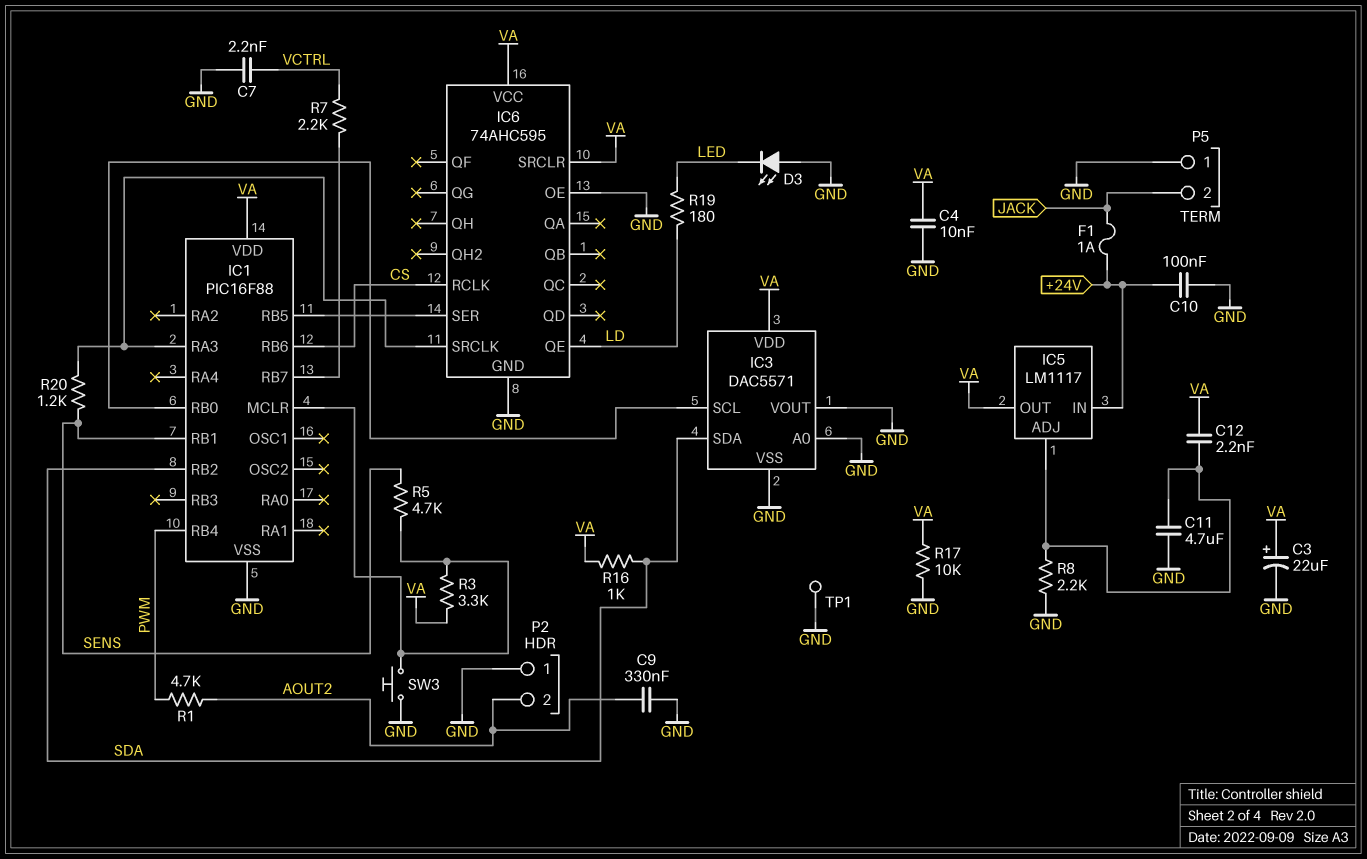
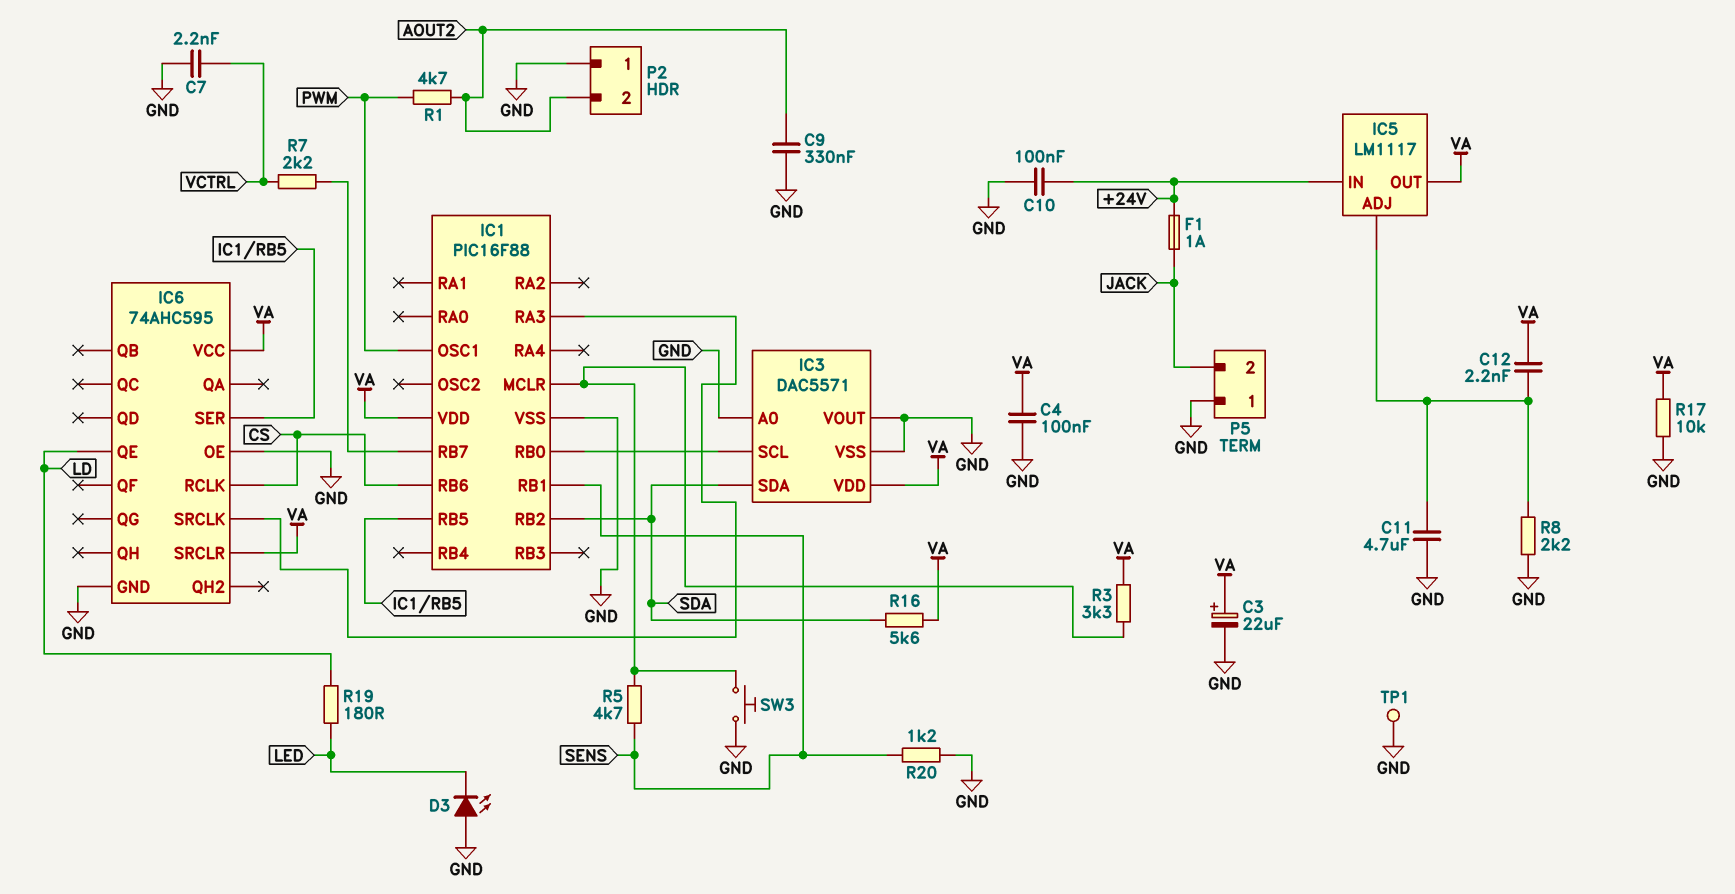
C4: 10nF (GND, VA) -> 100nF (GND, VA)
IC1 pin OSC1: none -> PWM
IC1 pin RB4: PWM -> none
R16: 1k (SDA, VA) -> 5.6k (SDA, VA)
R20: 1.2k (IC1/RA3, SENS) -> 1.2k (GND, SENS)

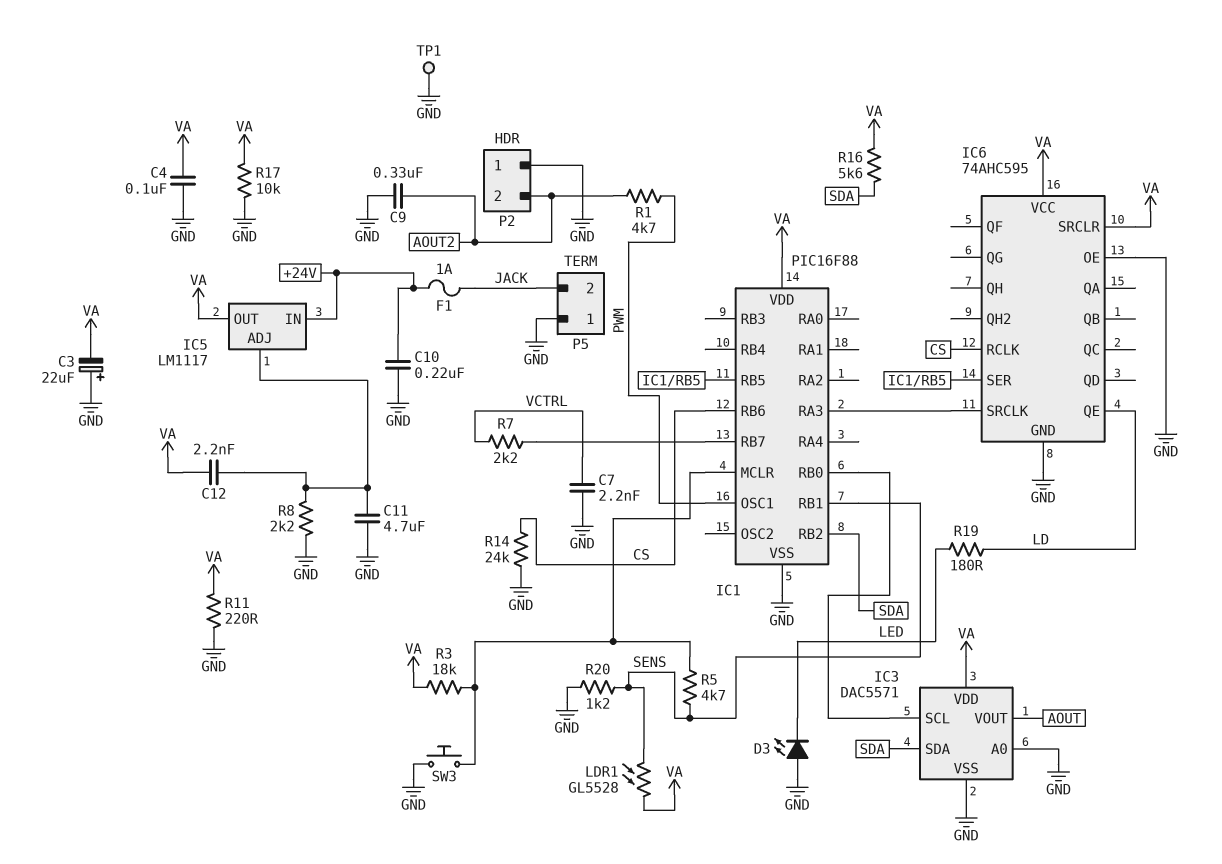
C3: 22uF (plus VA, minus GND) -> 22uF (plus GND, minus VA)
C10: 100nF (+24V, GND) -> 220nF (+24V, GND)
IC3 pin VOUT: GND -> AOUT
LDR1: none -> GL5528 (SENS, VA)
R3: 3.3k (IC1/MCLR, VA) -> 18k (IC1/MCLR, VA)
R11: none -> 220 (GND, VA)
R14: none -> 24k (CS, GND)

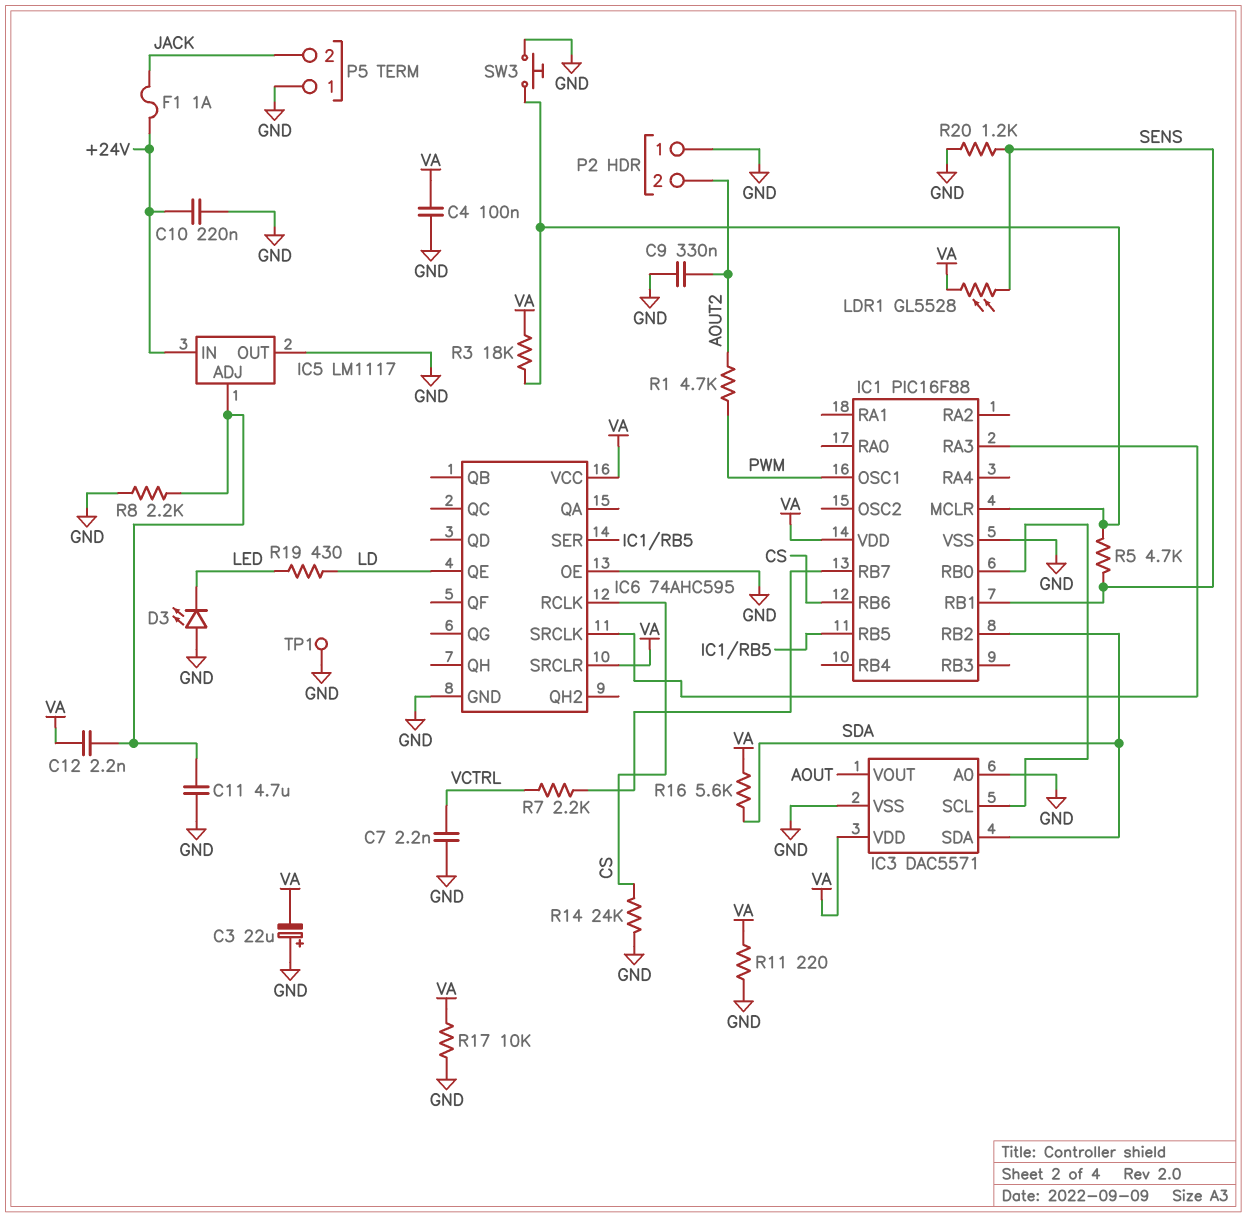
IC5 pin OUT: VA -> GND
R19: 180 (LD, LED) -> 430 (LD, LED)

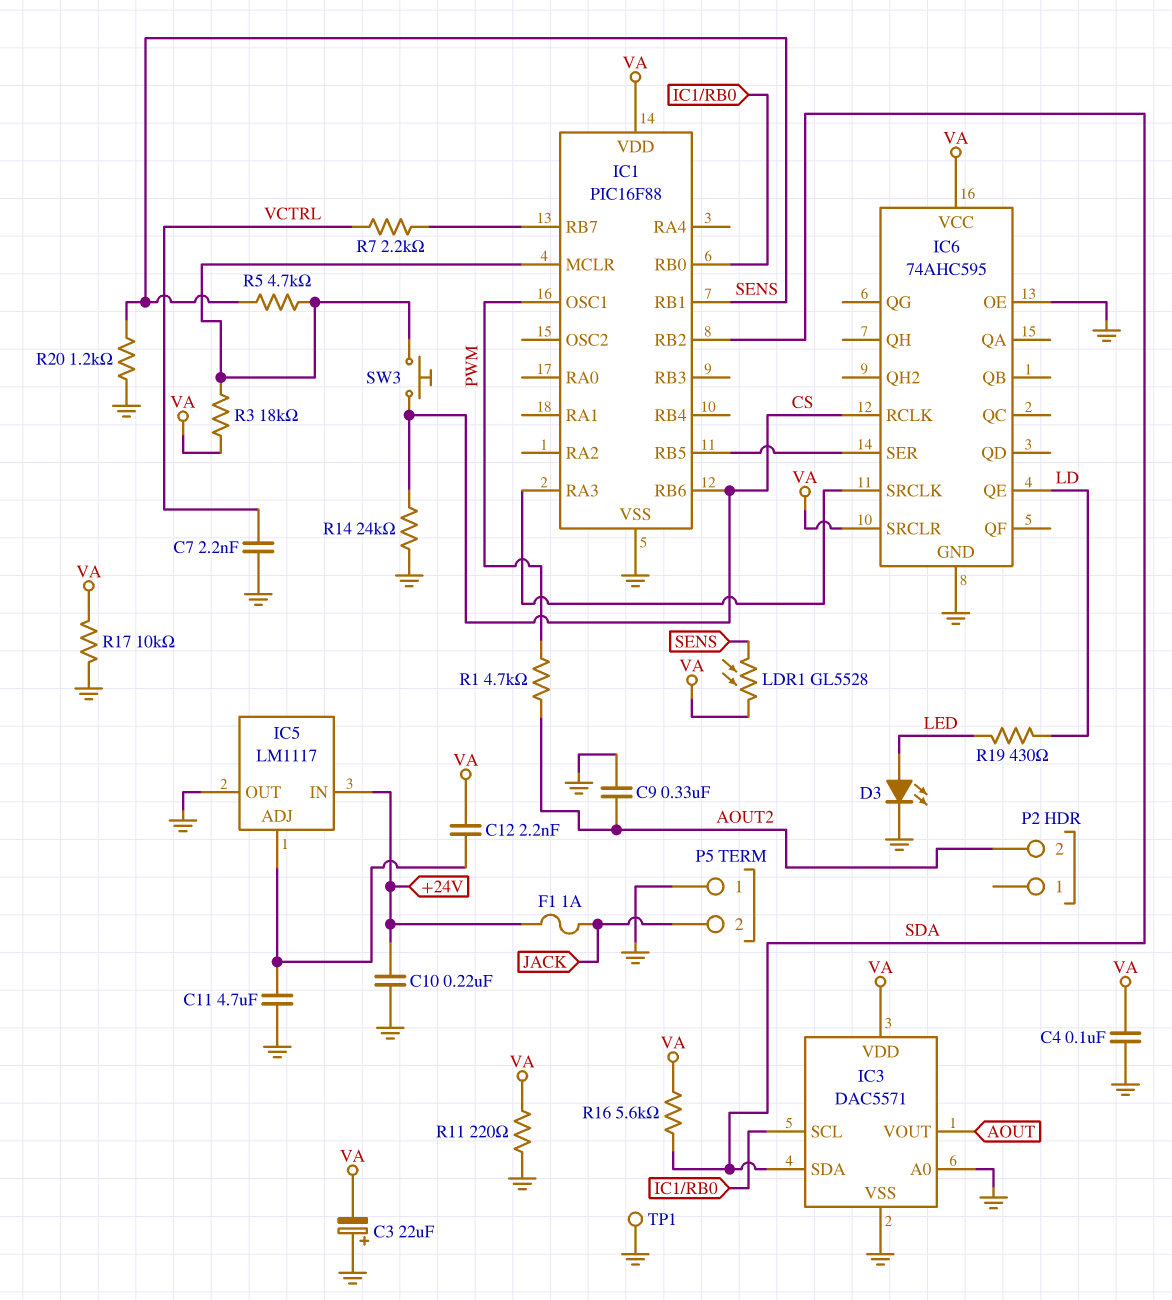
D3: LED (A GND, K LED) -> LED (A LED, K GND)
P2 pin 1: GND -> none
R8: 2.2k (GND, IC5/ADJ) -> none
SW3: button (GND, IC1/MCLR) -> button (CS, IC1/MCLR)

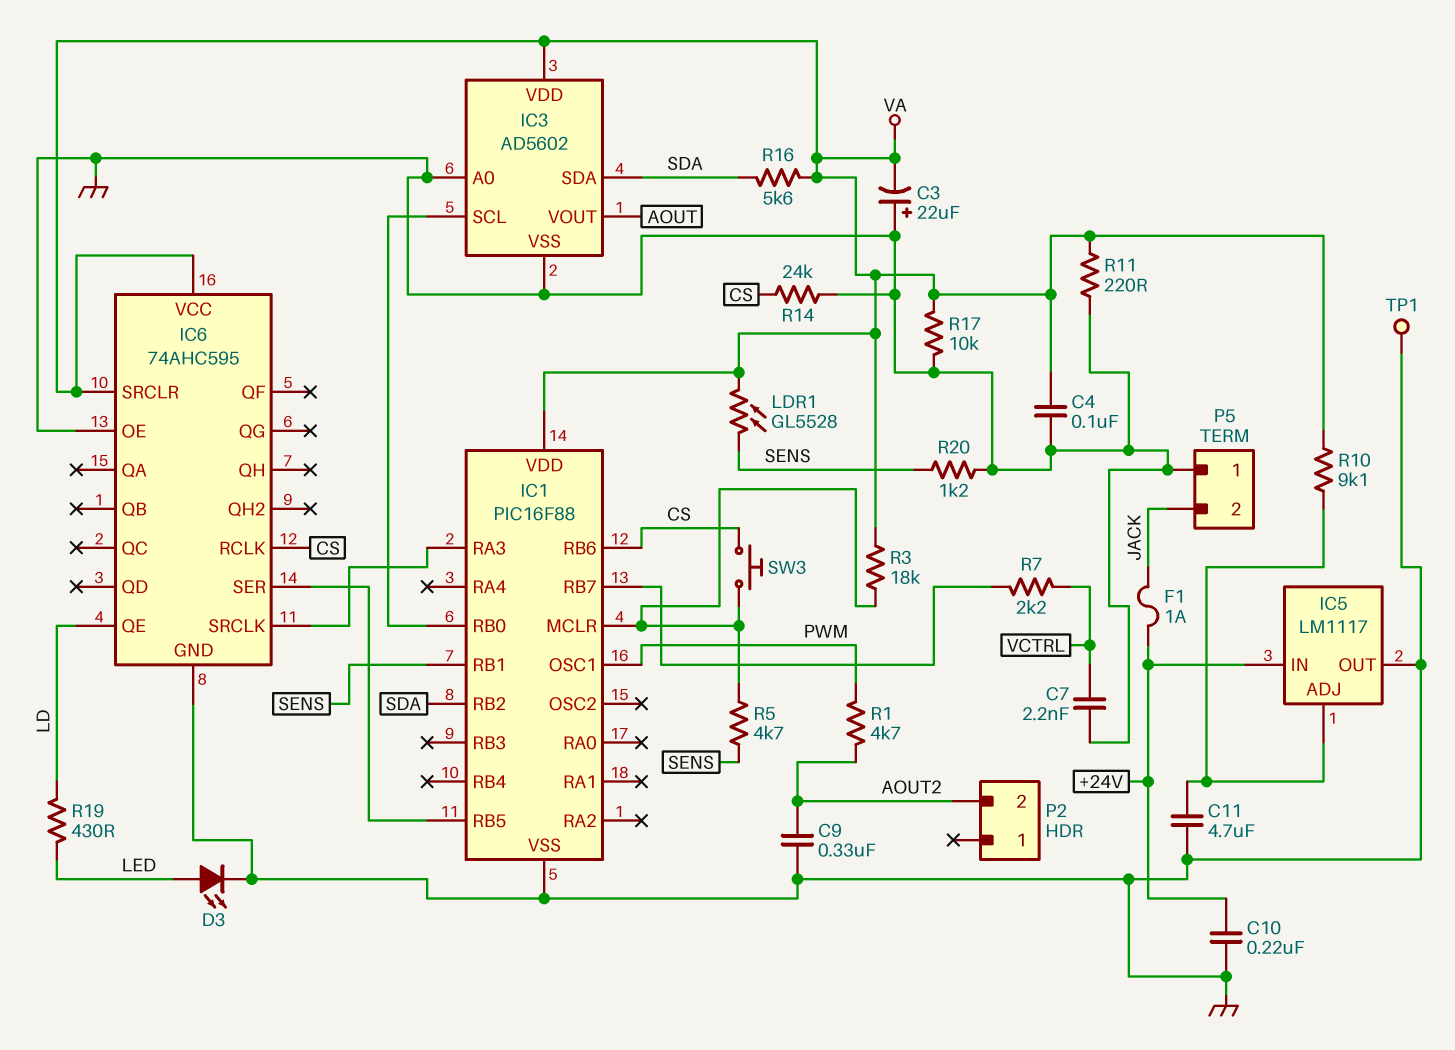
C12: 2.2nF (IC5/ADJ, VA) -> none
IC3: DAC5571 -> AD5602
R10: none -> 9.1k (IC5/ADJ, VA)

